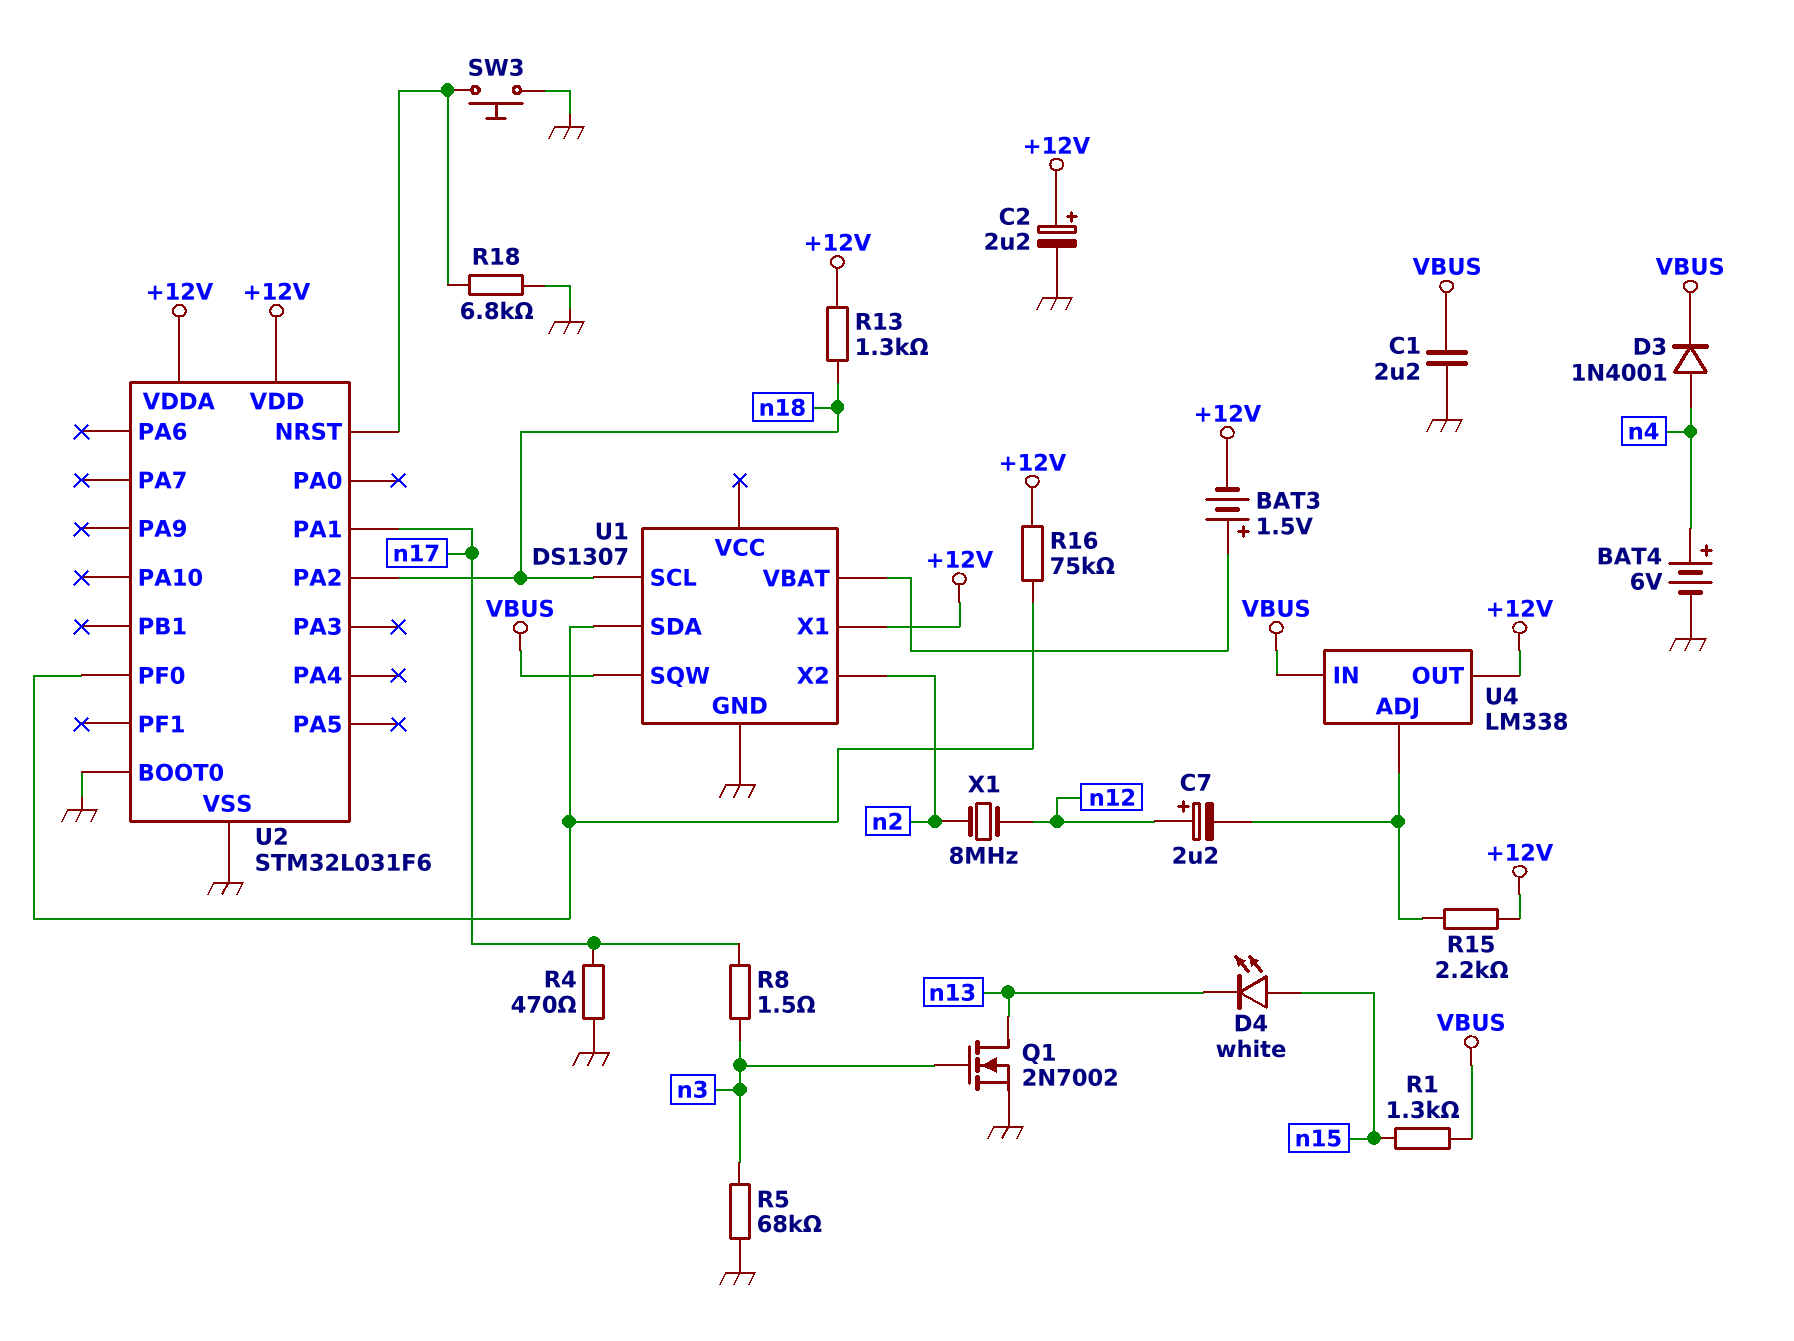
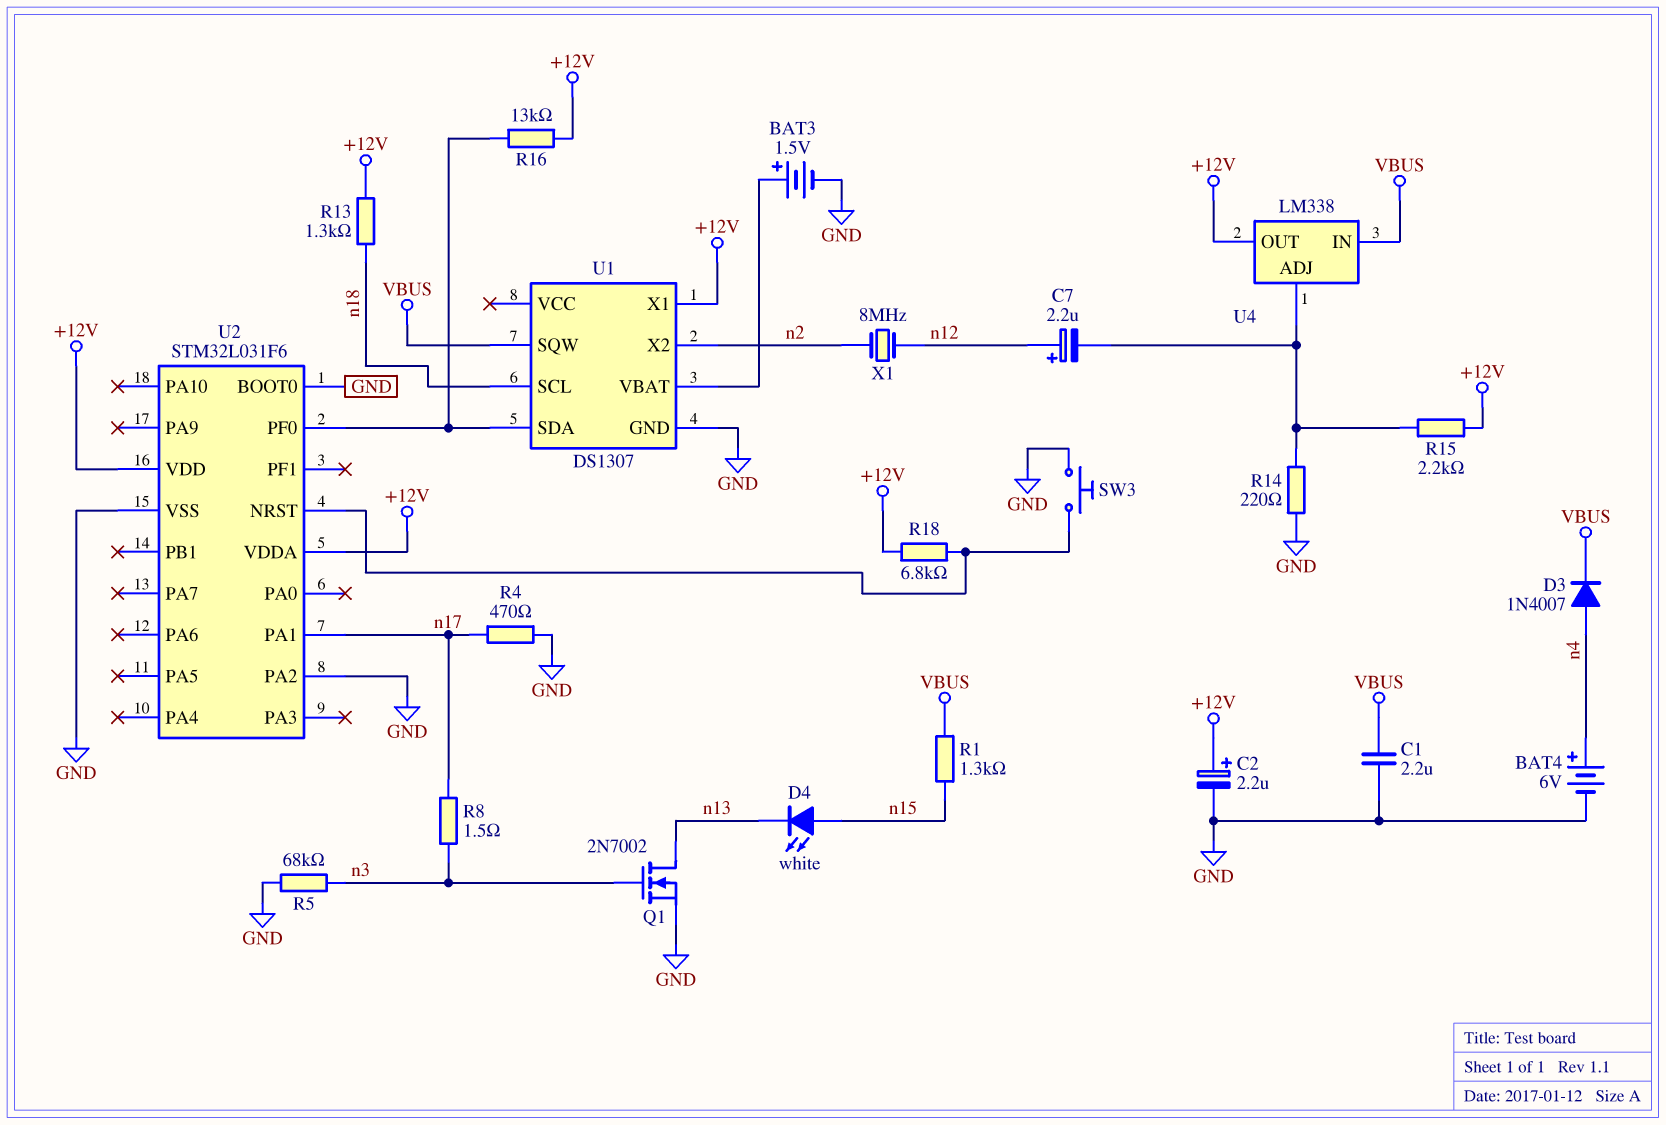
BAT3: 1.5V (plus U1/VBAT, minus +12V) -> 1.5V (plus U1/VBAT, minus GND)
D3: diode 1N4001 (A n4, K VBUS) -> diode 1N4007 (A n4, K VBUS)
R14: none -> 220 (GND, U4/ADJ)
R16: 75k (+12V, U1/SDA) -> 13k (+12V, U1/SDA)
R18: 6.8k (GND, U2/NRST) -> 6.8k (+12V, U2/NRST)
U2 pin PA2: n18 -> GND

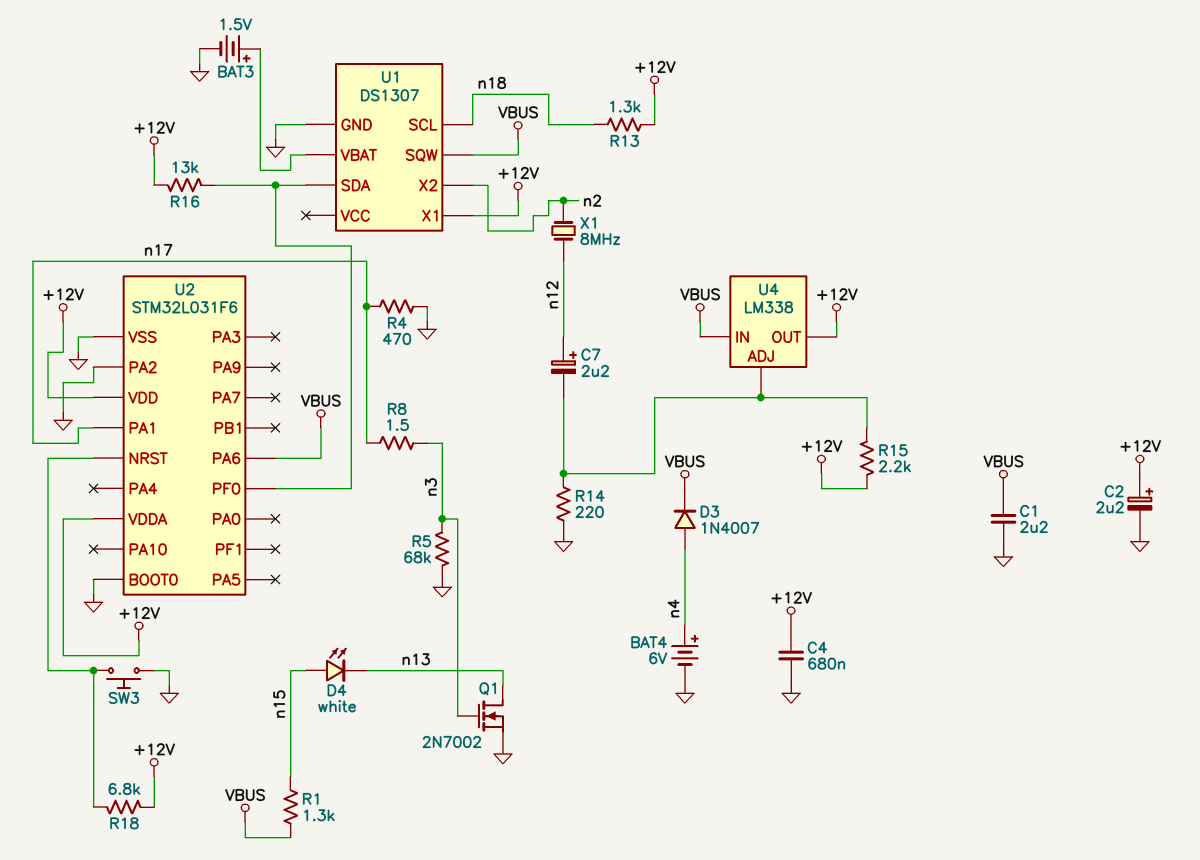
C4: none -> 680nF (+12V, GND)
U2 pin PA6: none -> VBUS

